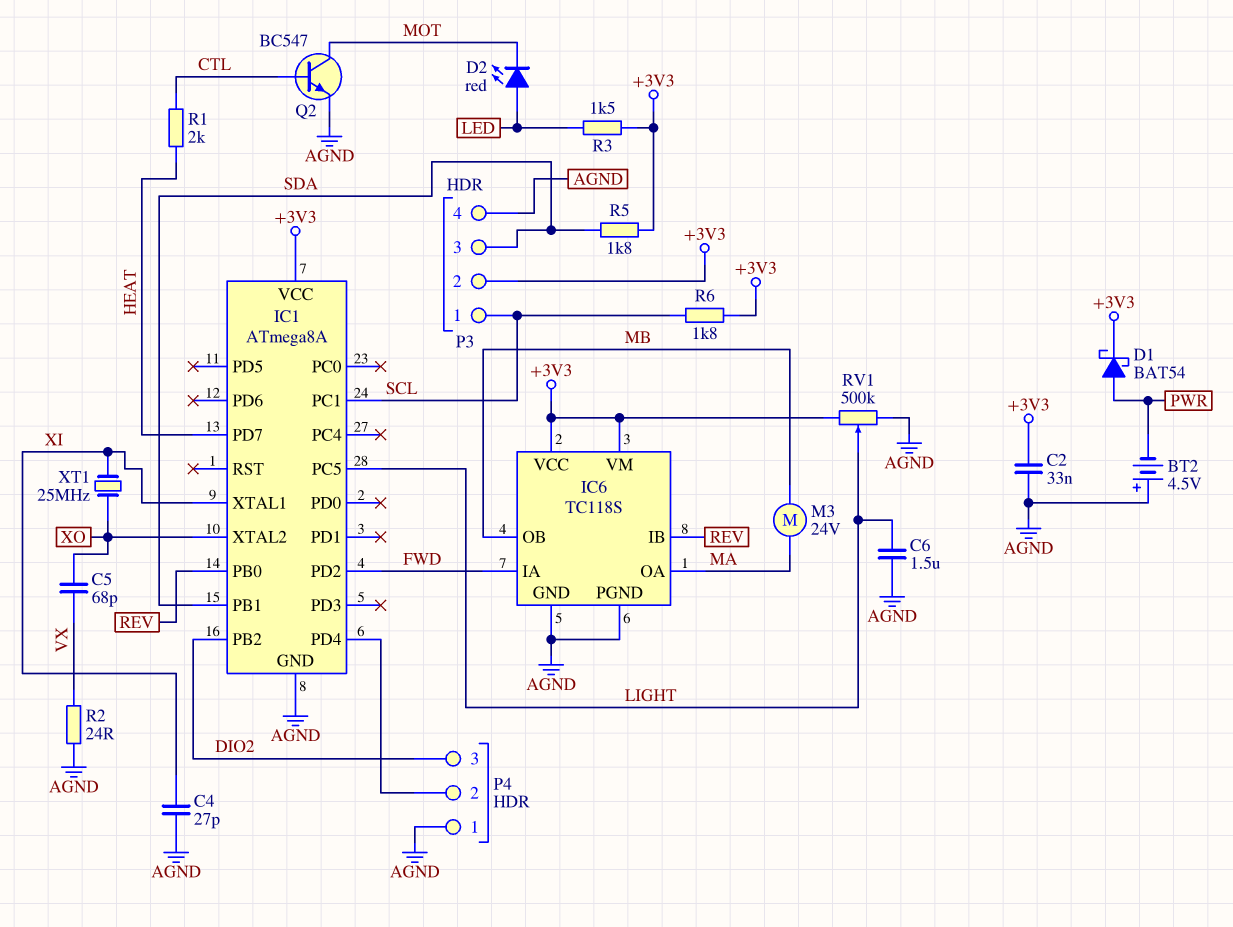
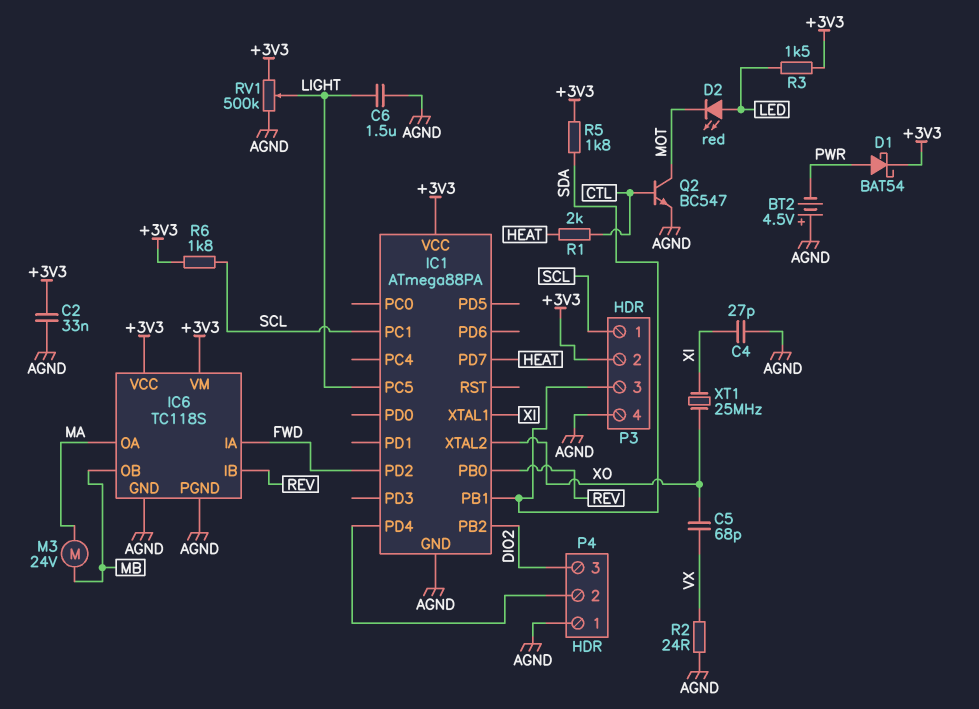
IC1: ATmega8A -> ATmega88PA

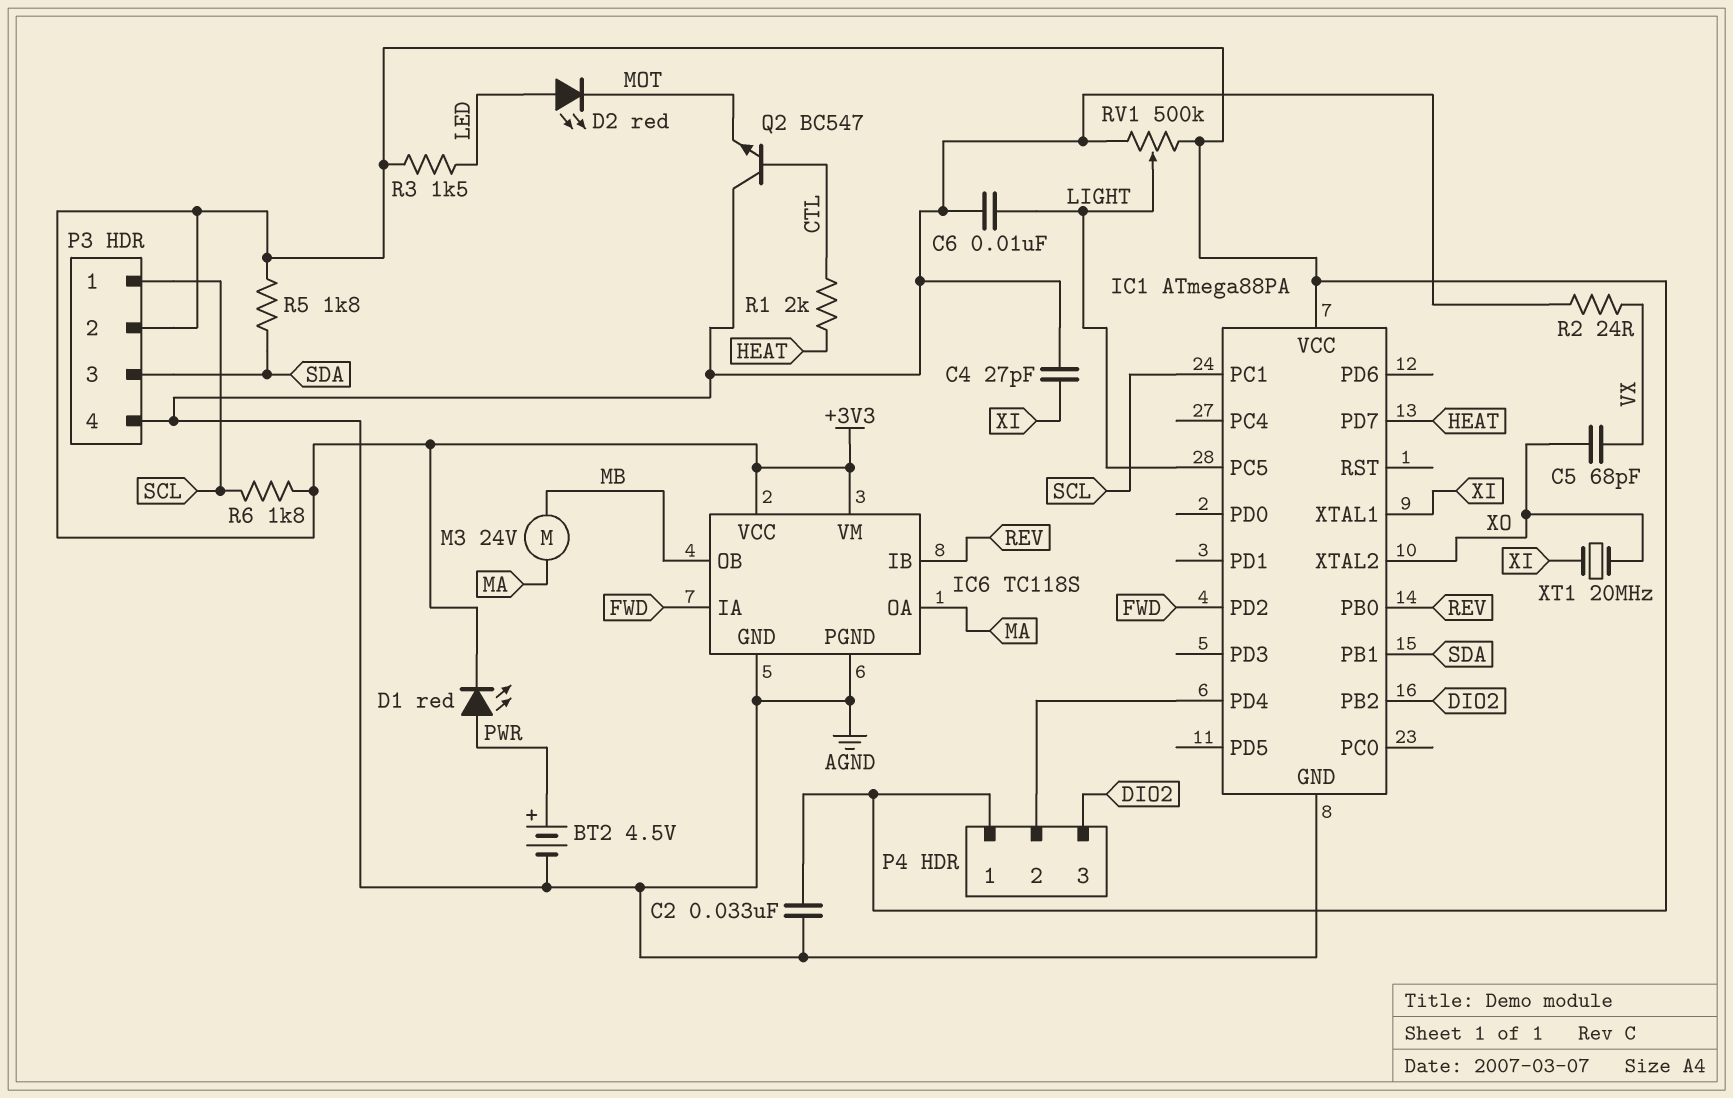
BT2: 4.5V (plus AGND, minus PWR) -> 4.5V (plus PWR, minus AGND)
C6: 1.5uF (AGND, LIGHT) -> 10nF (AGND, LIGHT)
D1: schottky BAT54 (A PWR, K +3V3) -> LED red (A PWR, K +3V3)
P4 pin 1: AGND -> +3V3
Q2: NPN BC547 (B CTL, C MOT, E AGND) -> NPN BC547 (B CTL, C AGND, E MOT)
XT1: 25MHz (XI, XO) -> 20MHz (XI, XO)

